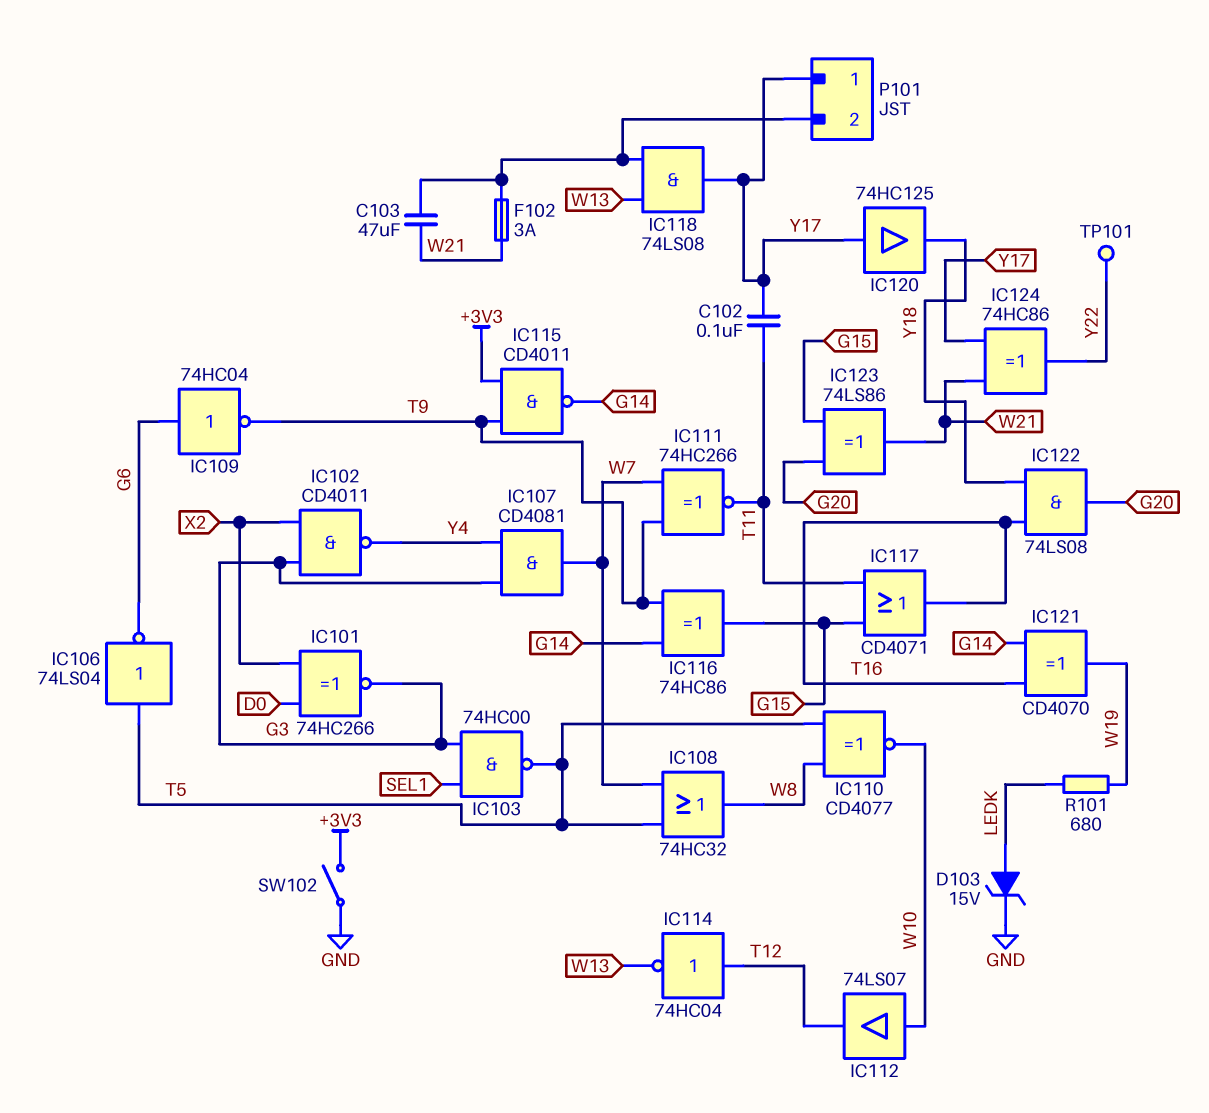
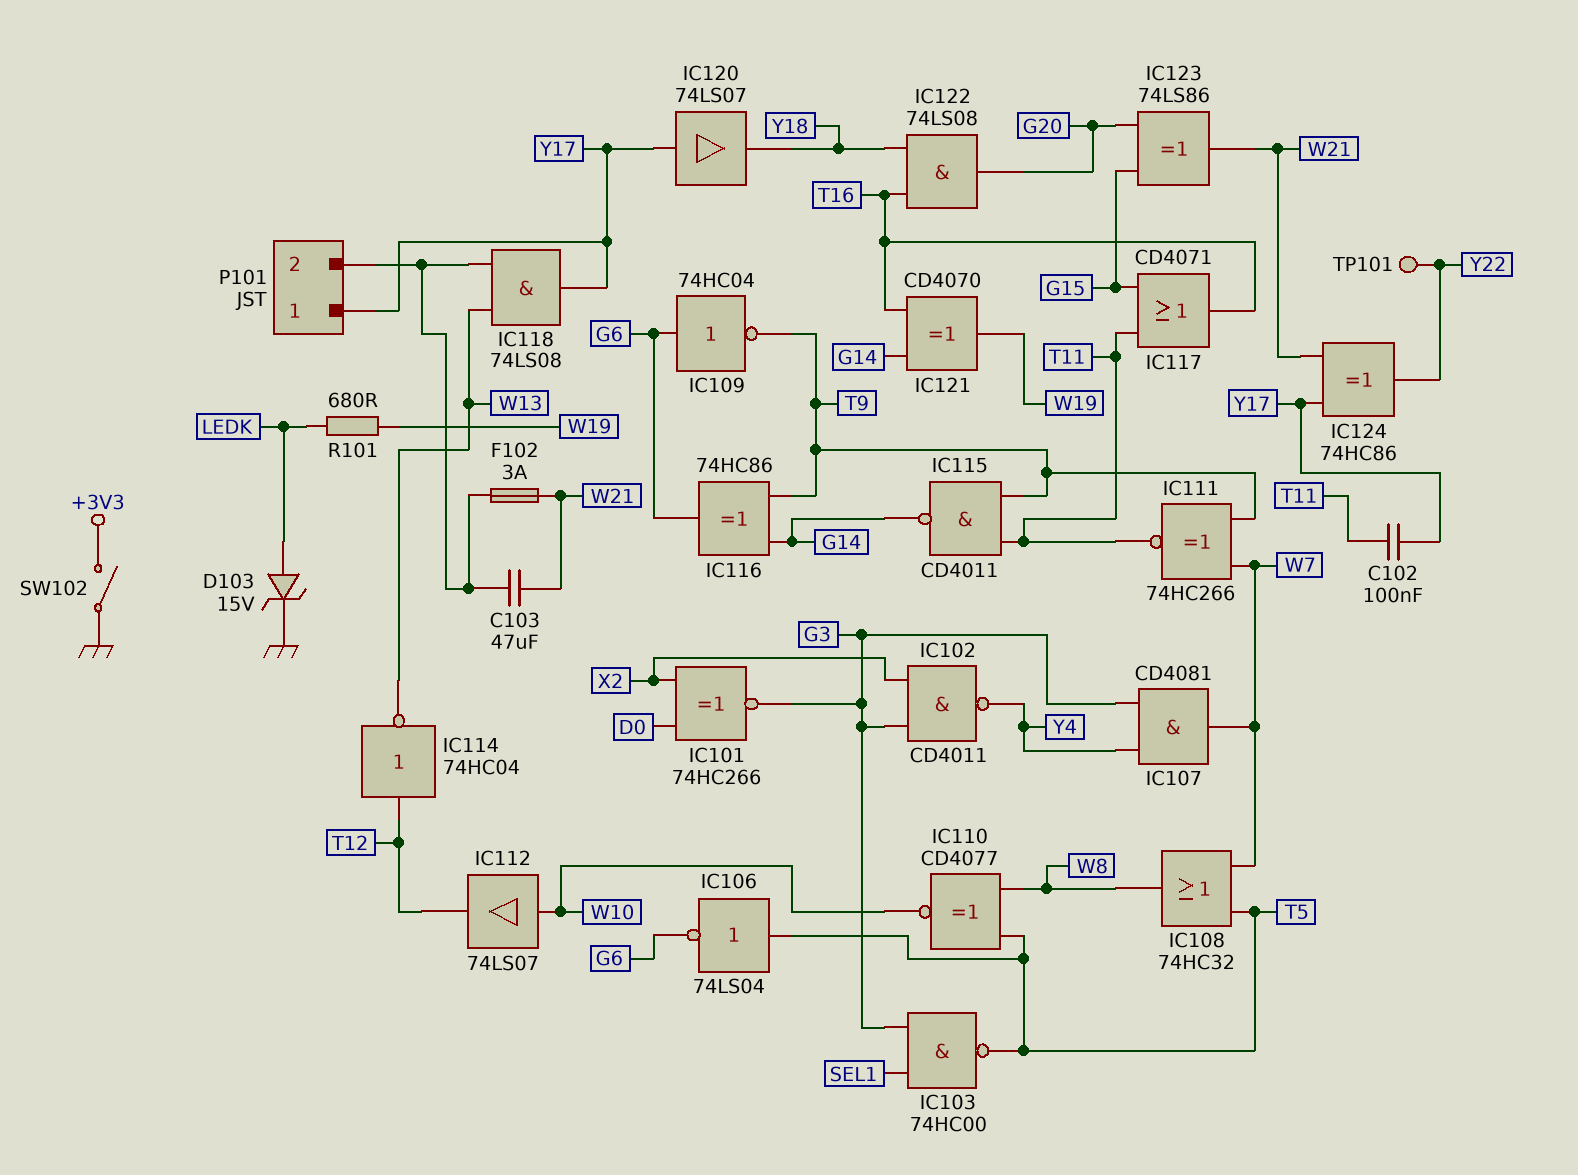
IC115: NAND CD4011 (in +3V3, in T9, out G14) -> NAND CD4011 (in T9, in T11, out G14)
IC116: XOR 74HC86 (in G14, in T9, out G15) -> XOR 74HC86 (in G14, in T9, out G6)
IC120: buffer 74HC125 (in Y17, out Y18) -> buffer 74LS07 (in Y17, out Y18)

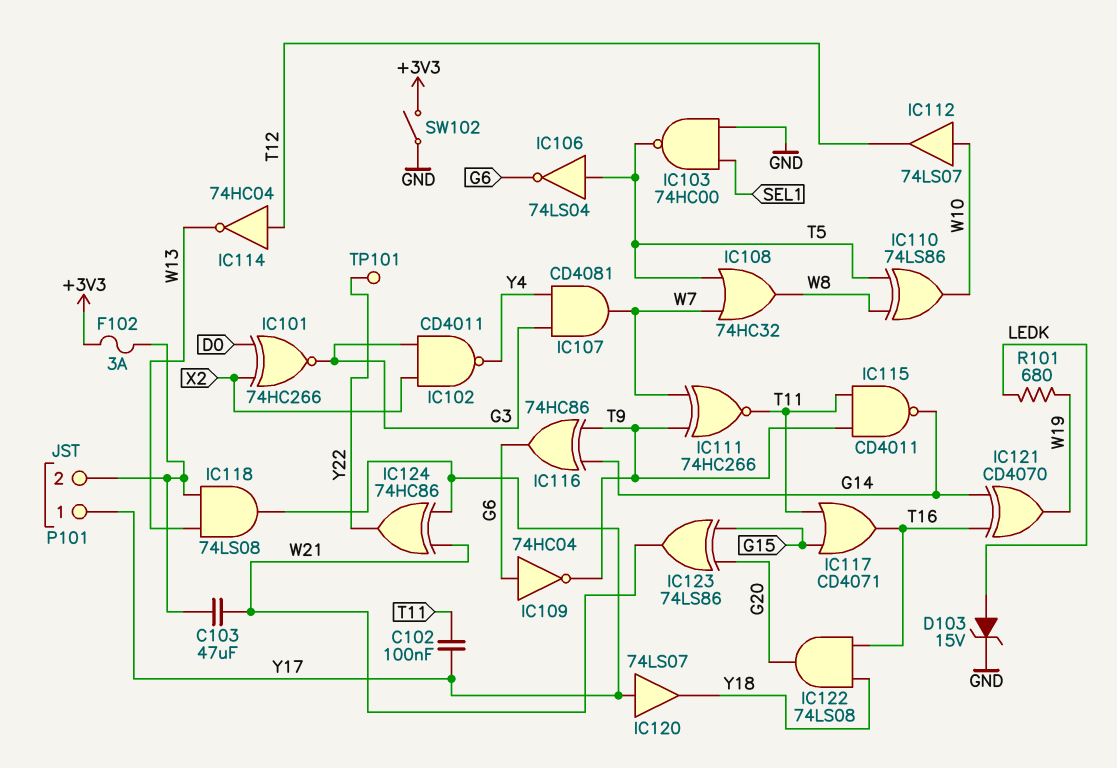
F102: 3A (P101/2, W21) -> 3A (+3V3, P101/2)
IC103: NAND 74HC00 (in G3, in SEL1, out T5) -> NAND 74HC00 (in GND, in SEL1, out T5)
IC110: XNOR CD4077 (in T5, in W8, out W10) -> XOR 74LS86 (in T5, in W8, out W10)

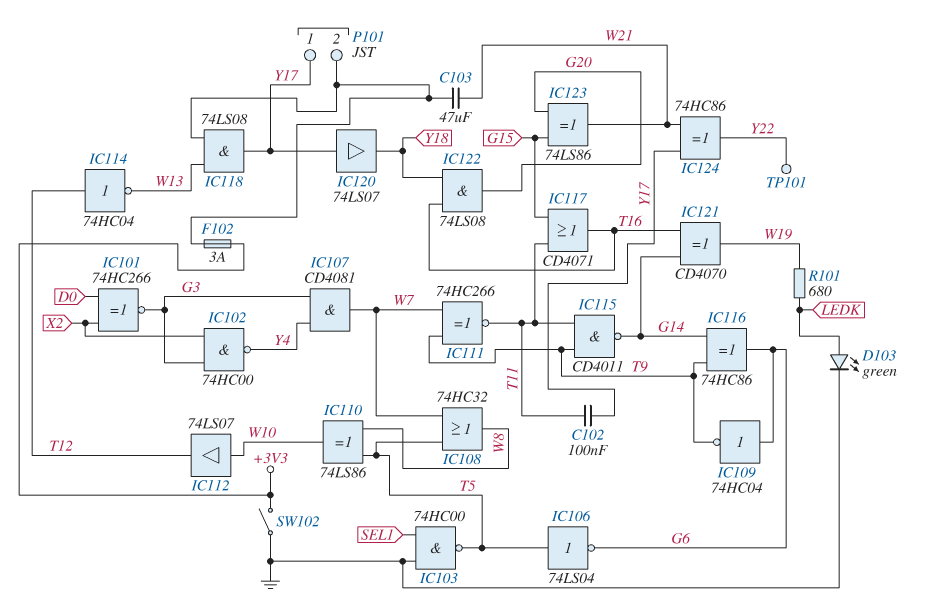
D103: zener 15V (A LEDK, K GND) -> LED green (A LEDK, K GND)
IC102: NAND CD4011 (in G3, in X2, out Y4) -> NAND 74HC00 (in G3, in X2, out Y4)

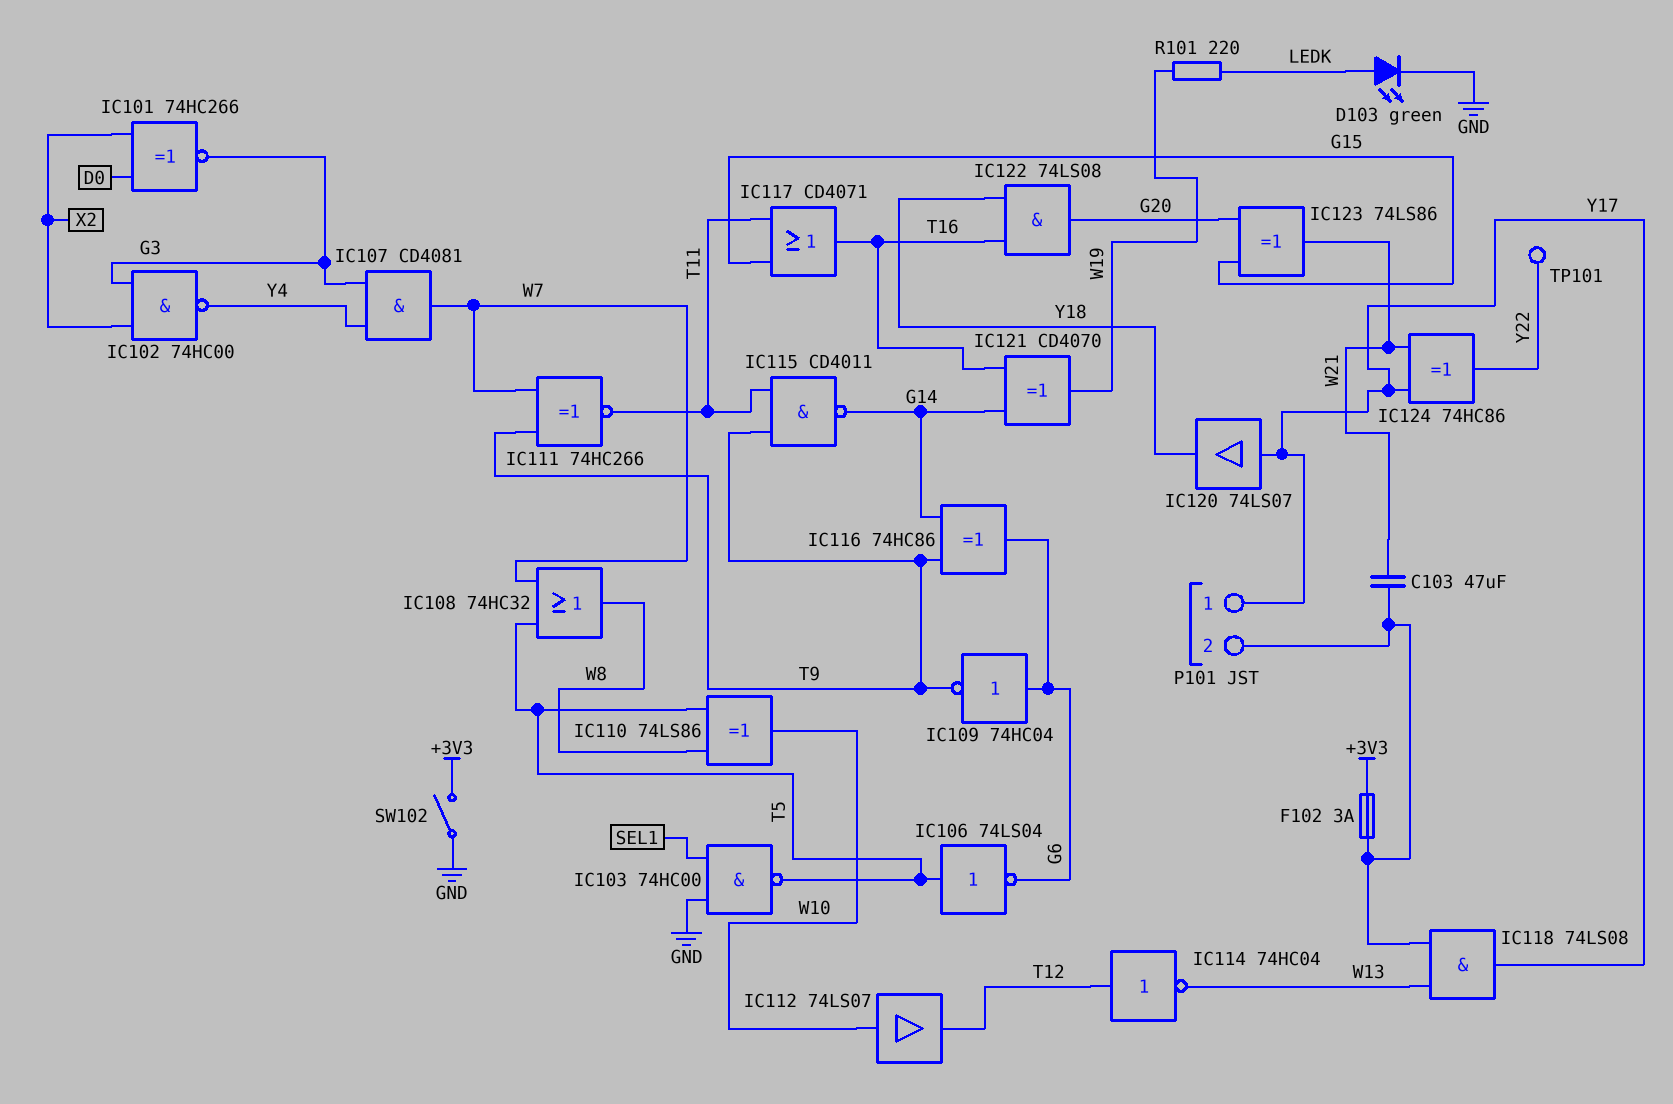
C102: 100nF (T11, Y17) -> none
R101: 680 (LEDK, W19) -> 220 (LEDK, W19)

